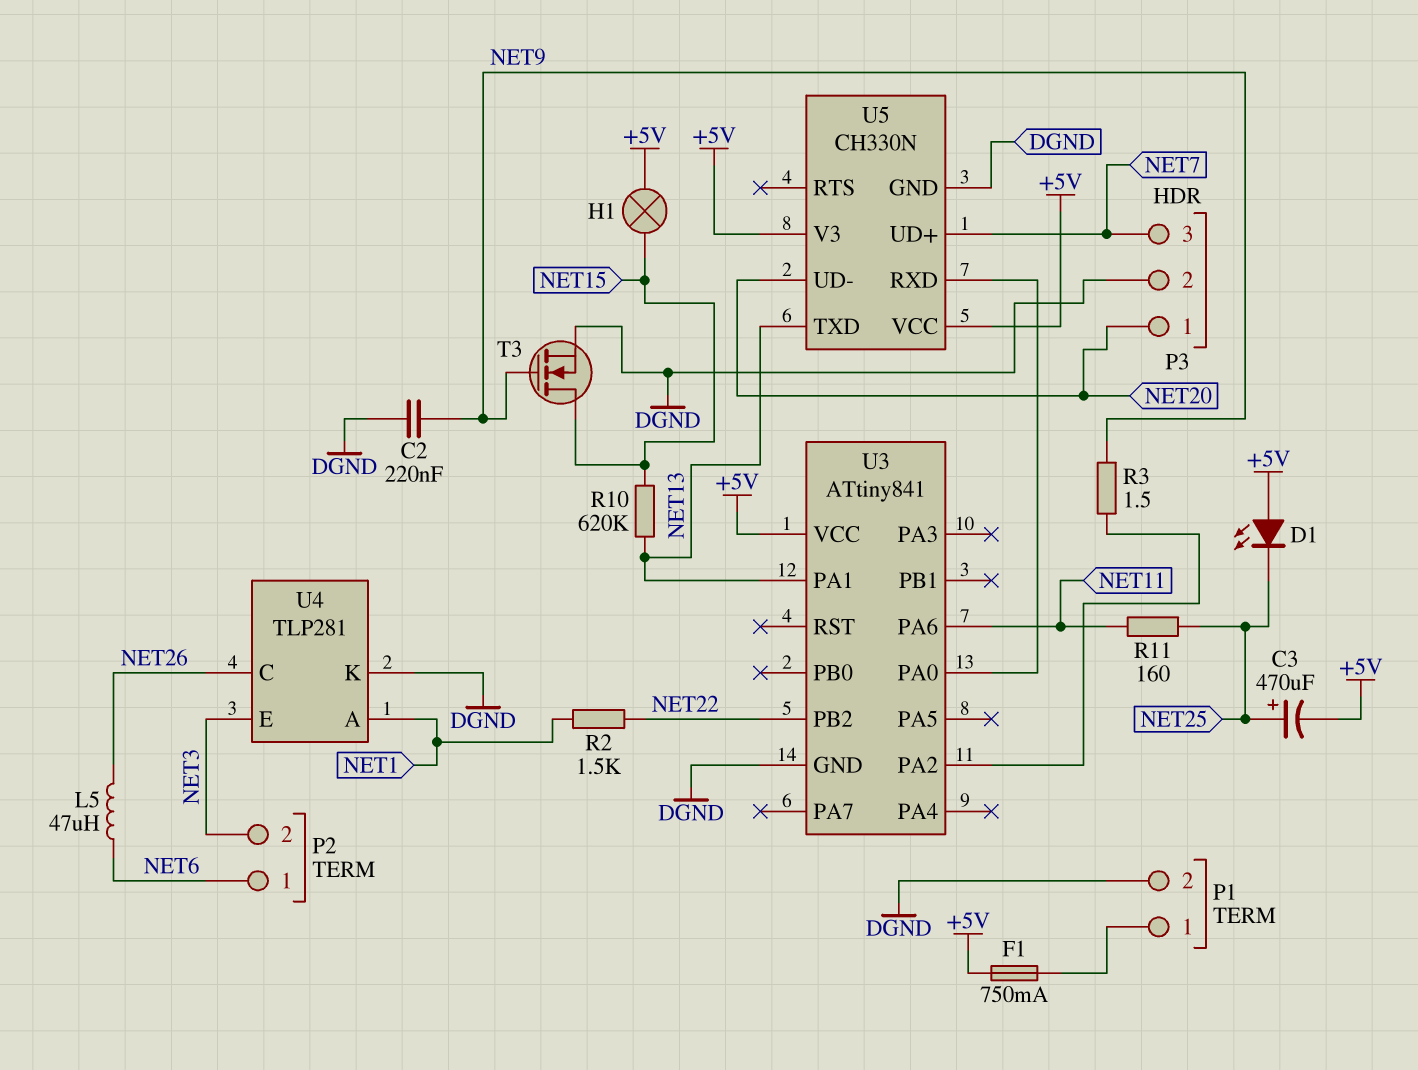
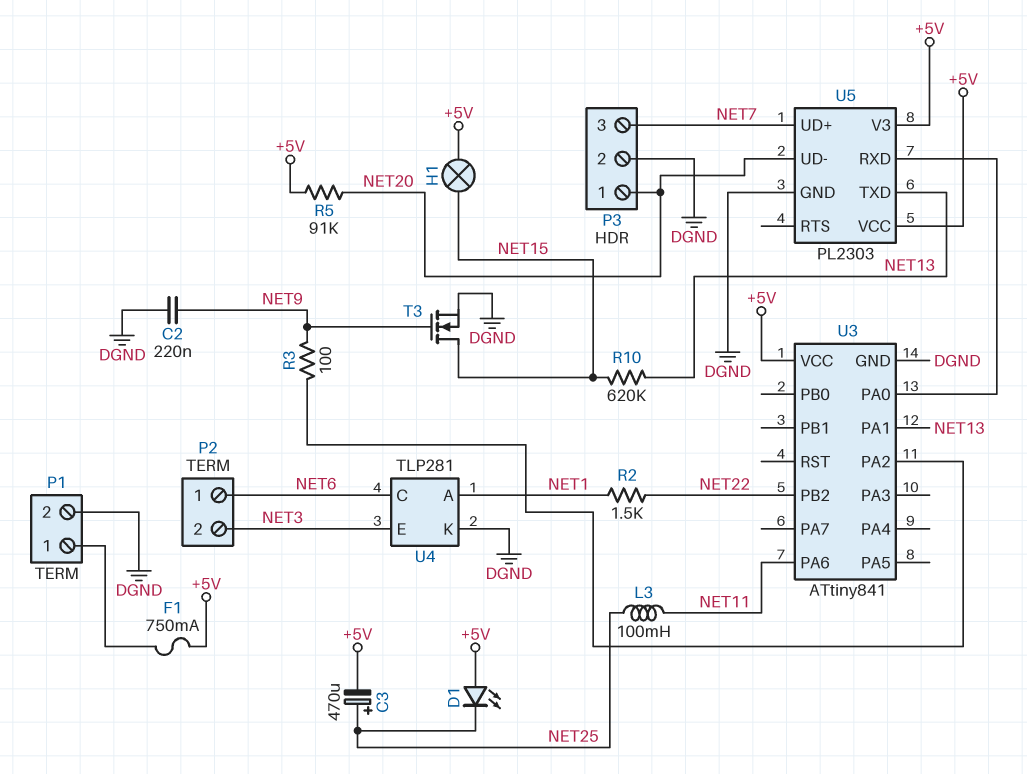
L3: none -> 100mH (NET11, NET25)
L5: 47uH (NET6, NET26) -> none
R3: 1.5 (NET9, U3/PA2) -> 100 (NET9, U3/PA2)
R5: none -> 91k (+5V, NET20)
R11: 160 (NET11, NET25) -> none
U4 pin C: NET26 -> NET6
U5: CH330N -> PL2303

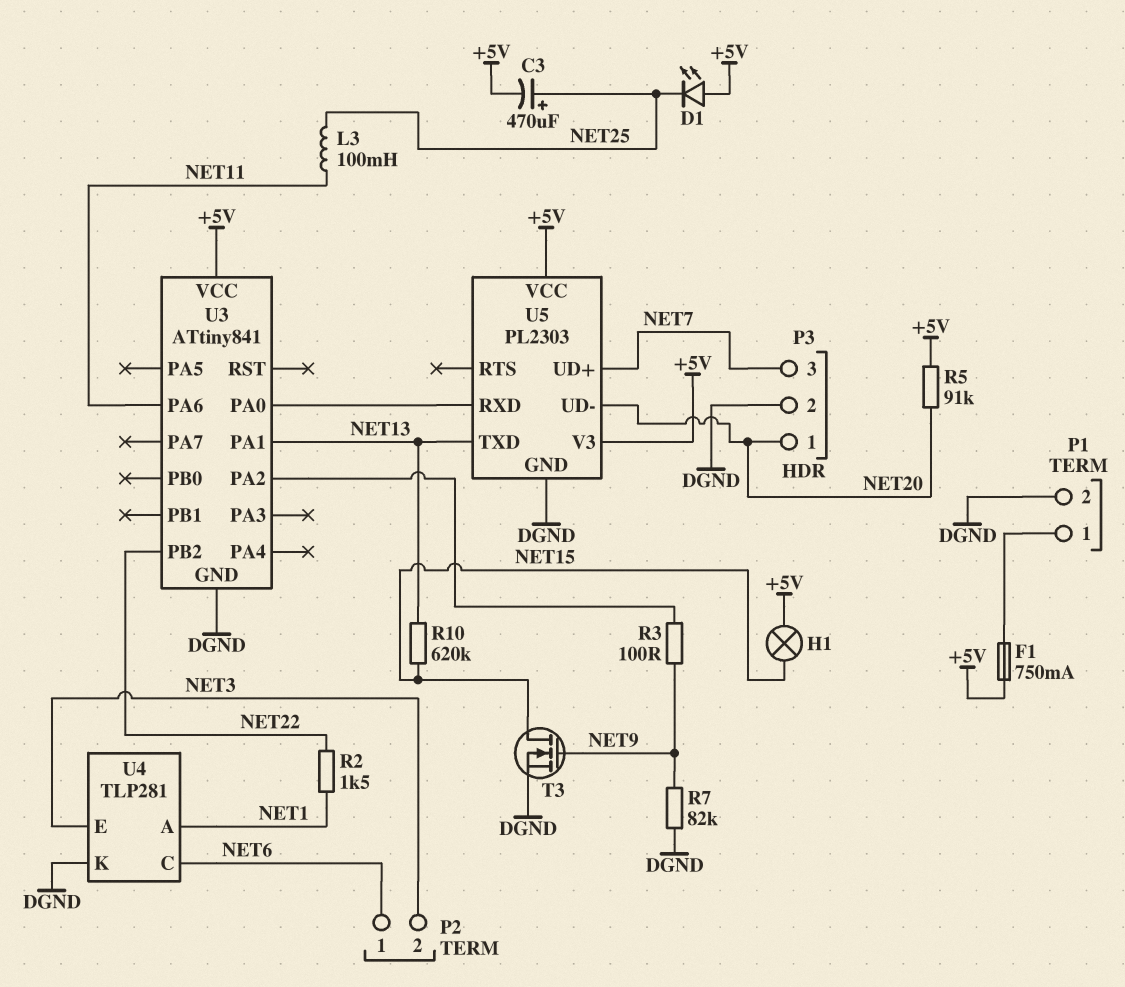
C2: 220nF (DGND, NET9) -> none
R7: none -> 82k (DGND, NET9)

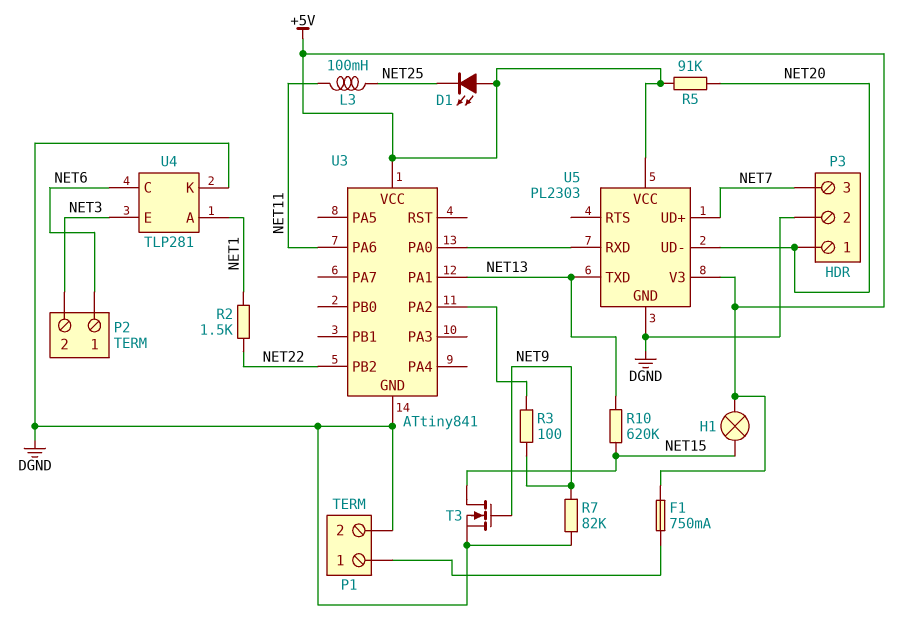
C3: 470uF (plus NET25, minus +5V) -> none

